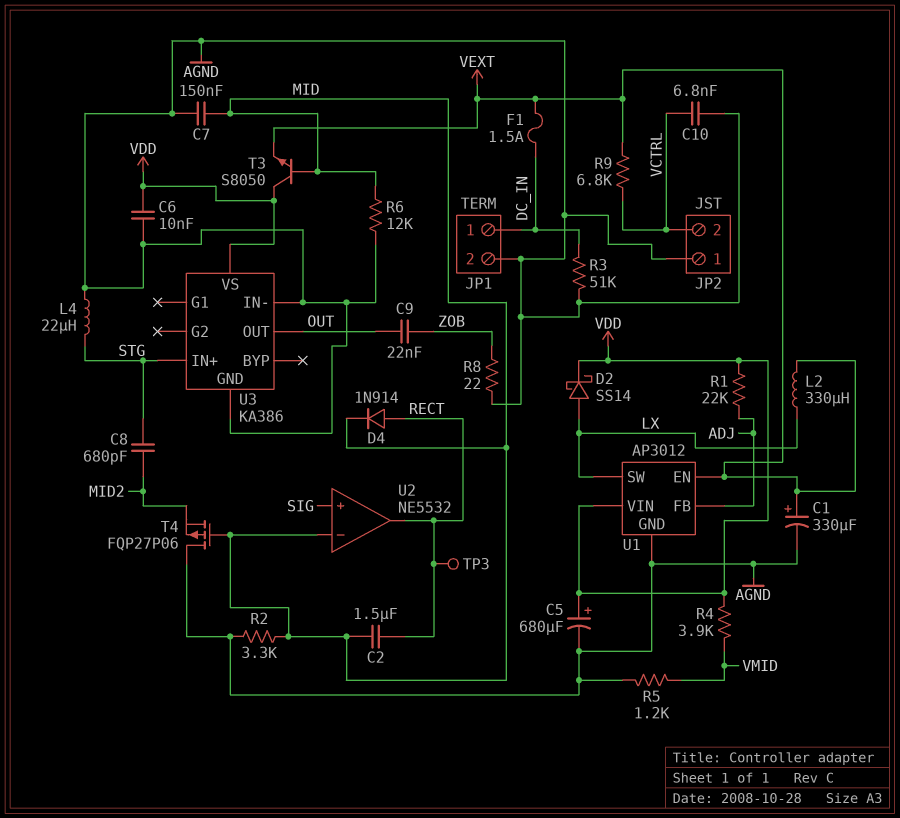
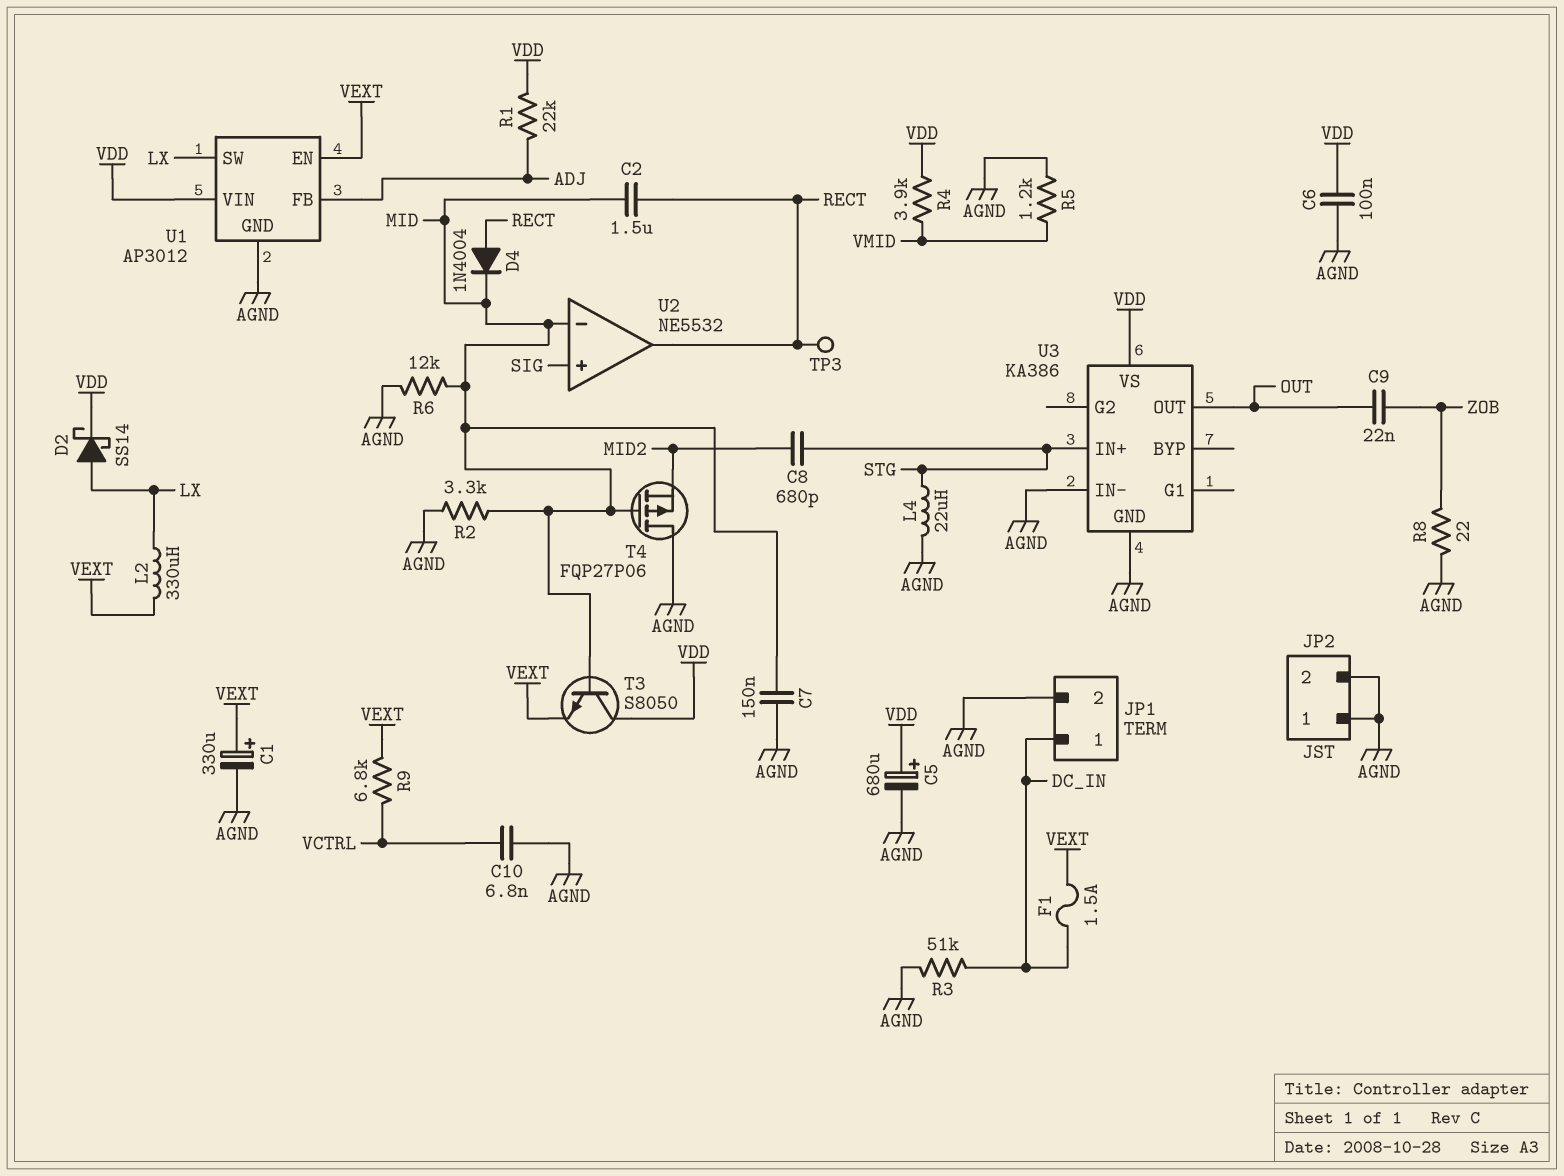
C6: 10nF (AGND, VDD) -> 100nF (AGND, VDD)
D4: diode 1N914 (A RECT, K MID) -> diode 1N4004 (A RECT, K MID)
JP2 pin 2: VCTRL -> AGND

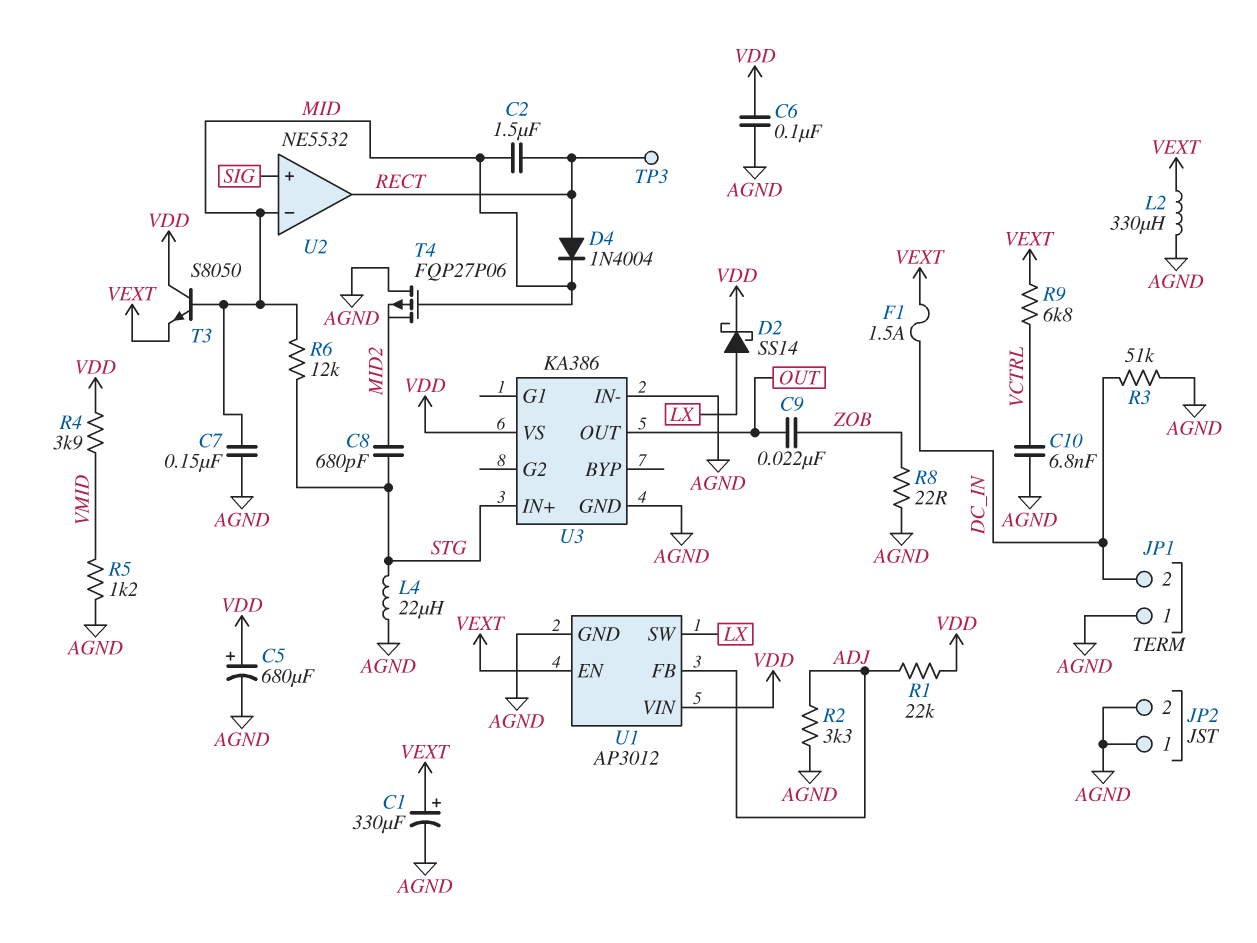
JP1 pin 1: DC_IN -> AGND
JP1 pin 2: AGND -> DC_IN
L2: 330uH (LX, VEXT) -> 330uH (AGND, VEXT)
R2: 3.3k (AGND, MID) -> 3.3k (ADJ, AGND)
R6: 12k (AGND, MID) -> 12k (MID, STG)

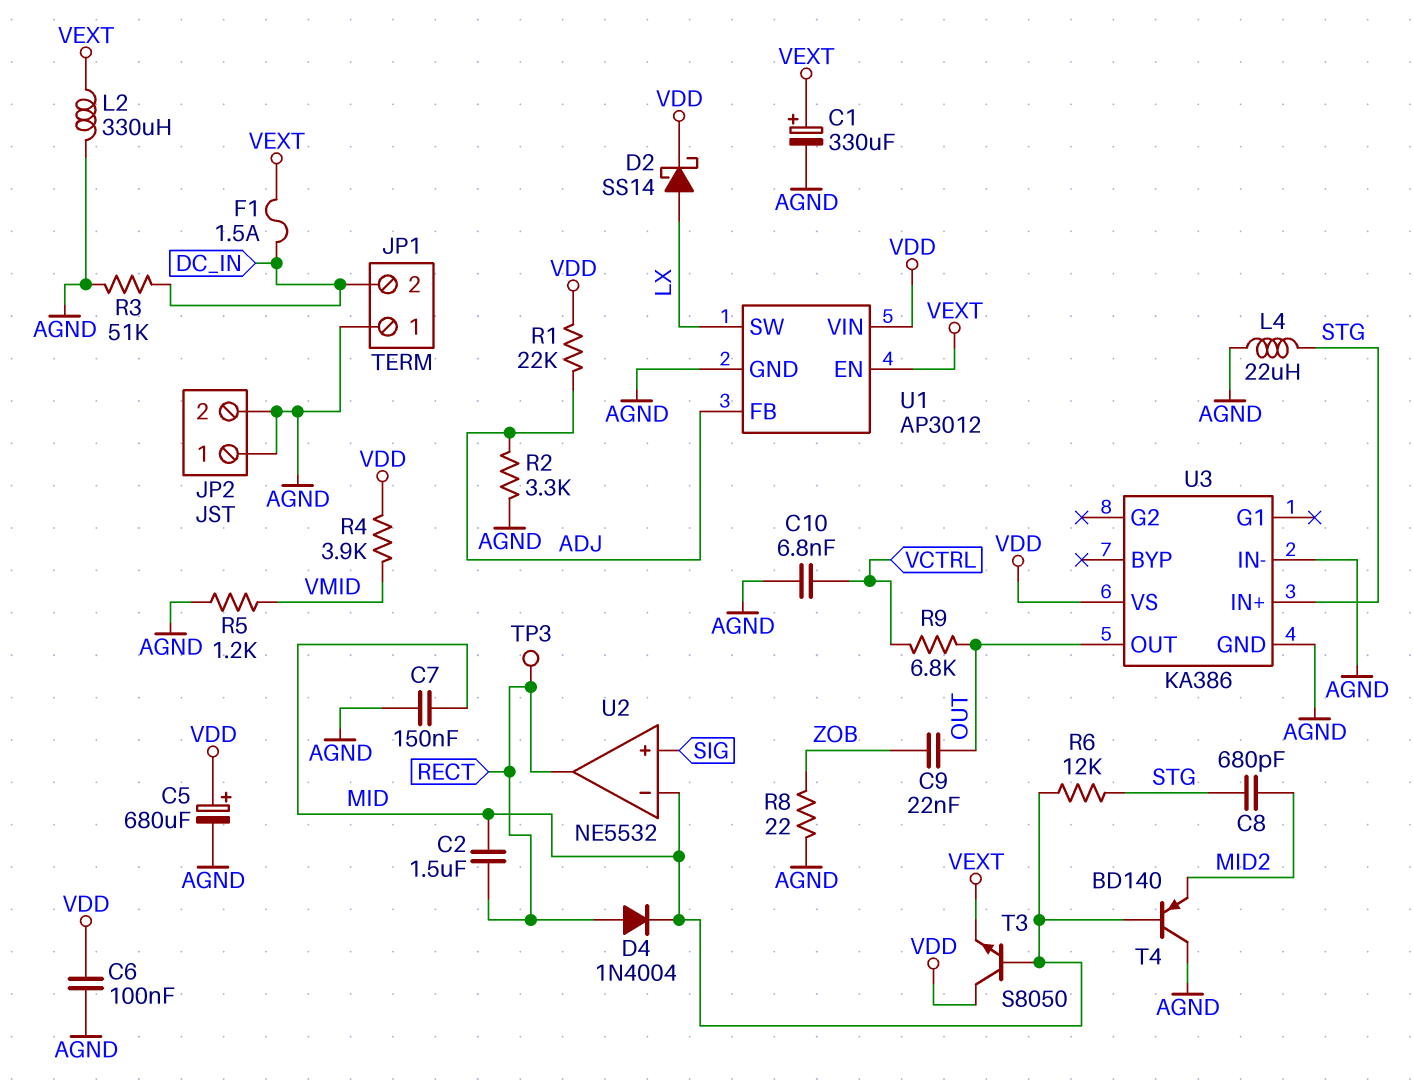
R9: 6.8k (VCTRL, VEXT) -> 6.8k (OUT, VCTRL)
T4: PMOS FQP27P06 (G MID, D AGND, S MID2) -> PNP BD140 (B MID, C AGND, E MID2)

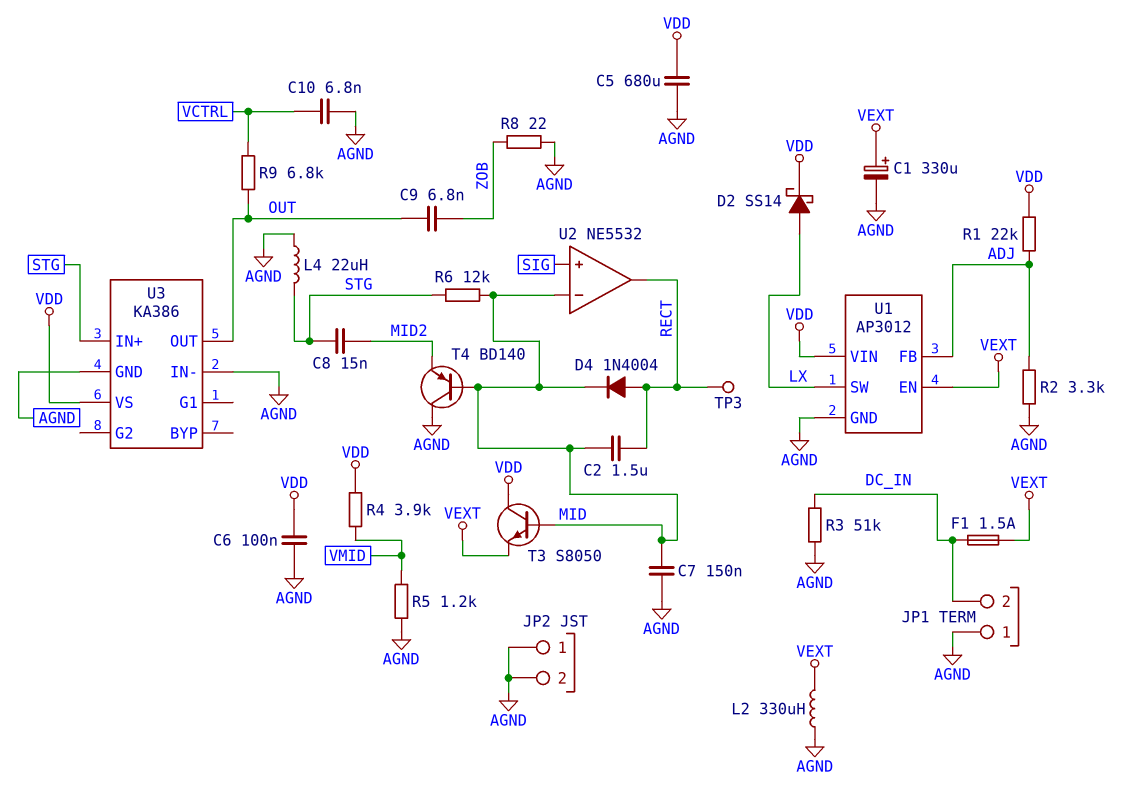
C5: 680uF (plus VDD, minus AGND) -> 680uF (AGND, VDD)
C8: 680pF (MID2, STG) -> 15nF (MID2, STG)
C9: 22nF (OUT, ZOB) -> 6.8nF (OUT, ZOB)

